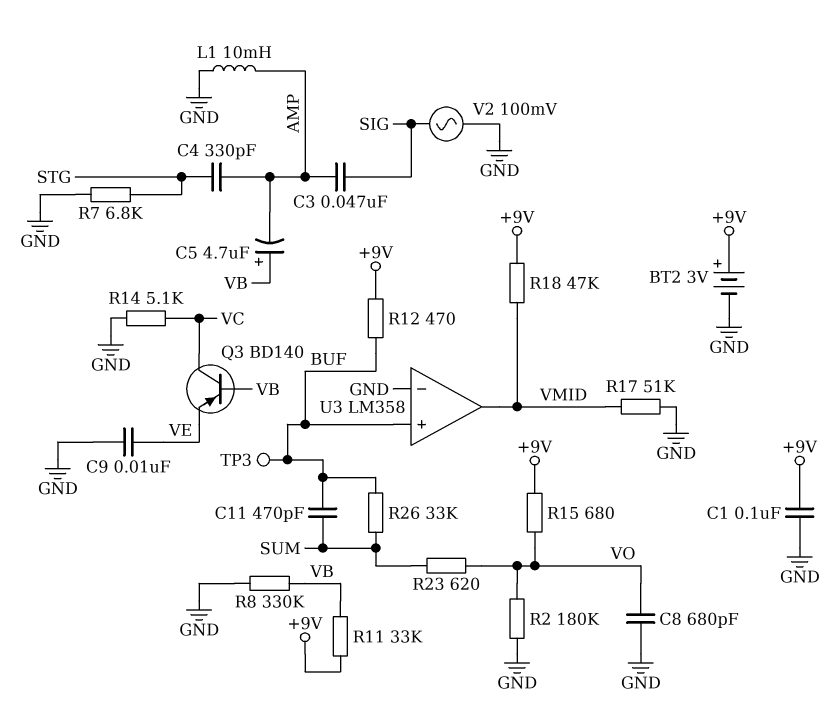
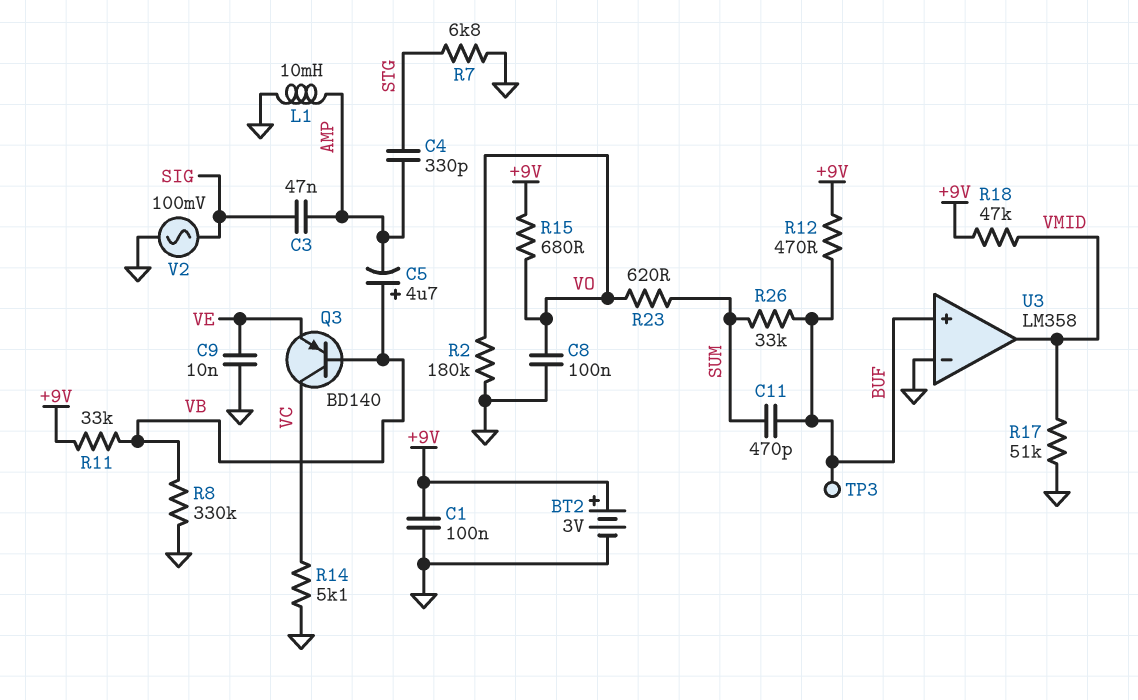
C8: 680pF (GND, VO) -> 100nF (GND, VO)

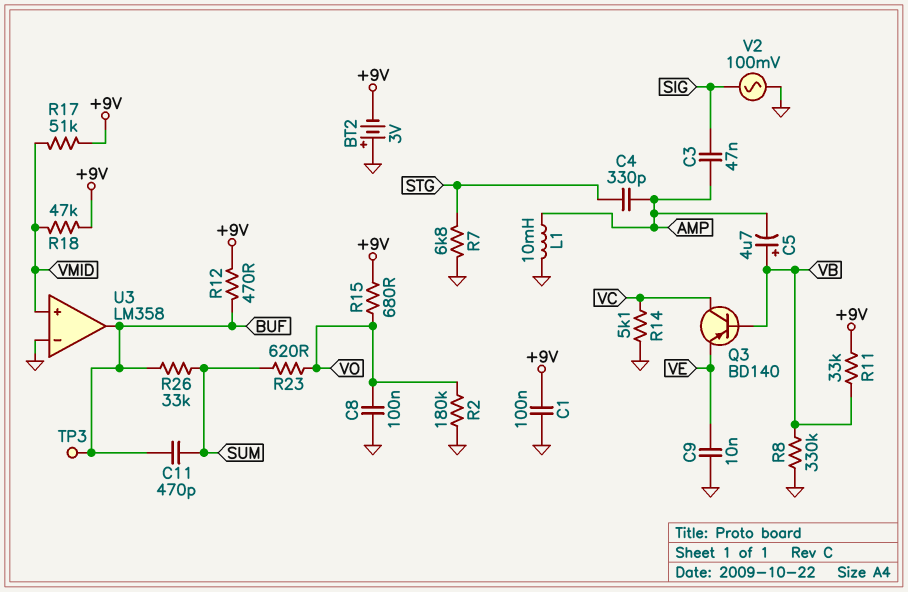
BT2: 3V (plus +9V, minus GND) -> 3V (plus GND, minus +9V)
R17: 51k (GND, VMID) -> 51k (+9V, VMID)
U3 pin in+: BUF -> VMID
U3 pin out: VMID -> BUF

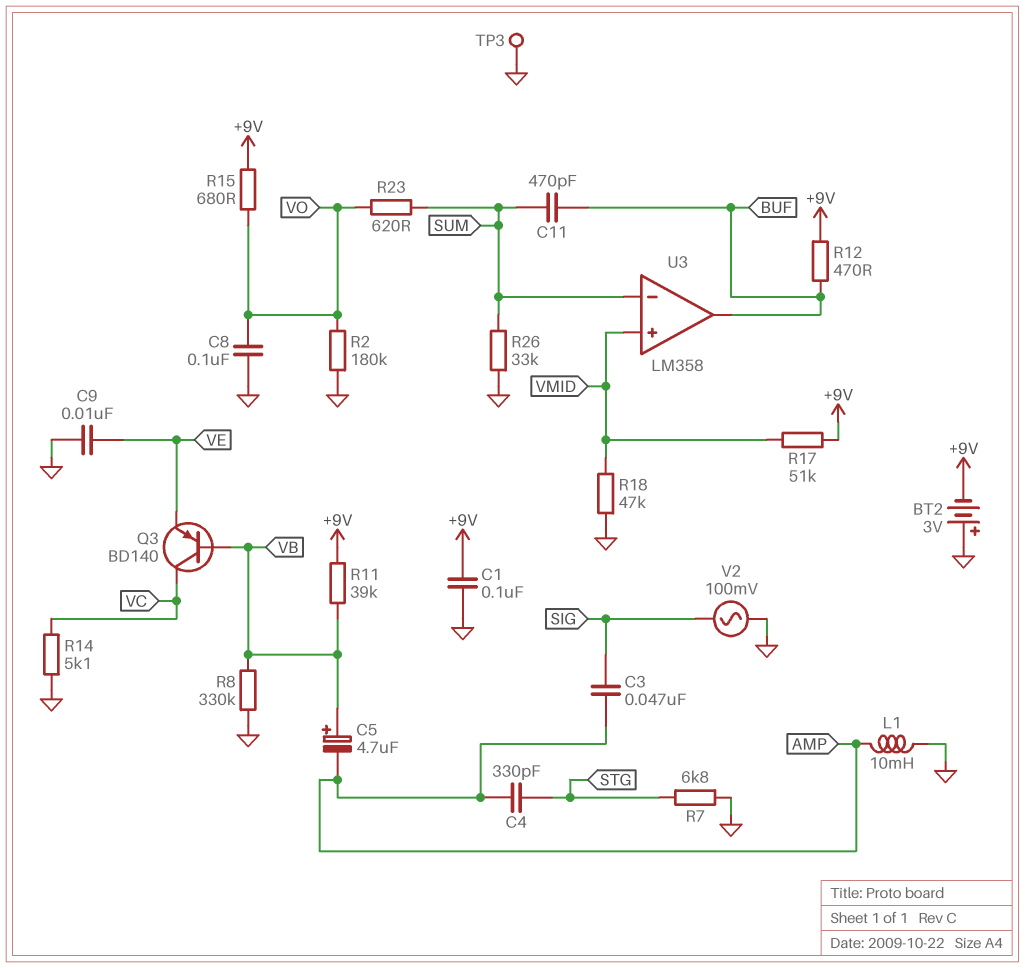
R11: 33k (+9V, VB) -> 39k (+9V, VB)
R18: 47k (+9V, VMID) -> 47k (GND, VMID)
R26: 33k (BUF, SUM) -> 33k (GND, SUM)
TP3: test point (BUF) -> test point (GND)
U3 pin in-: GND -> SUM

